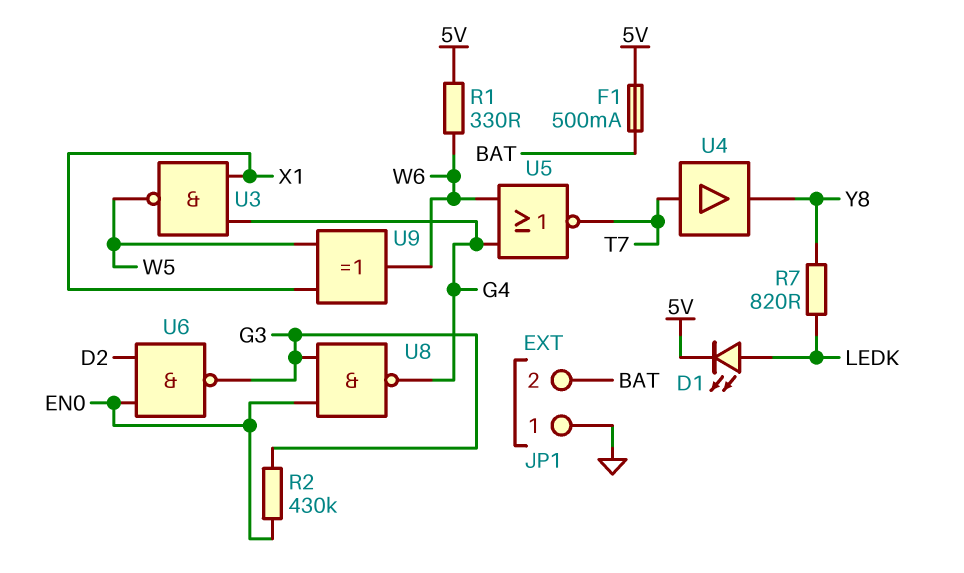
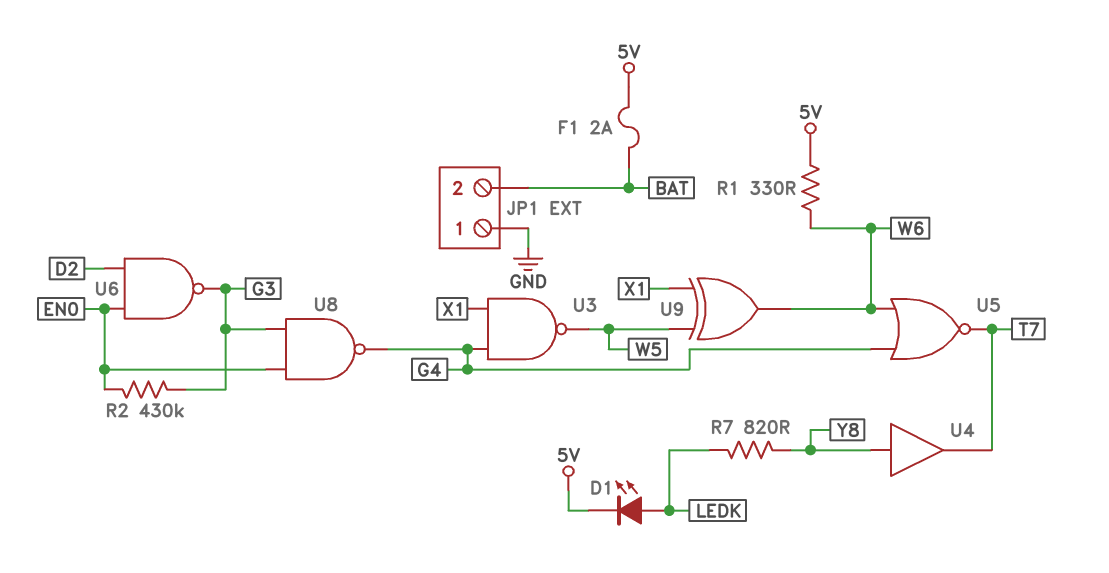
F1: 500mA (5V, BAT) -> 2A (5V, BAT)
U4: buffer (in T7, out Y8) -> buffer (in Y8, out T7)

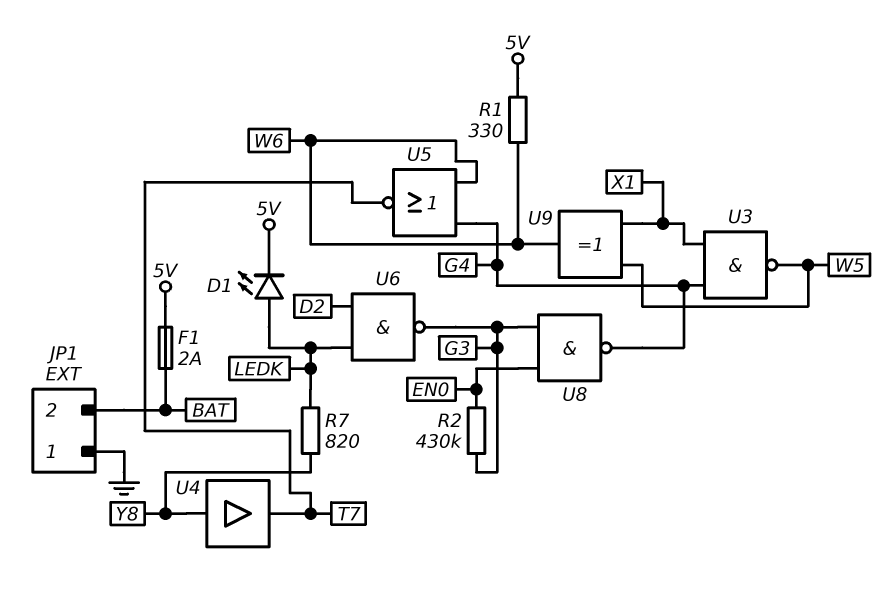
U6: NAND (in D2, in EN0, out G3) -> NAND (in D2, in LEDK, out G3)

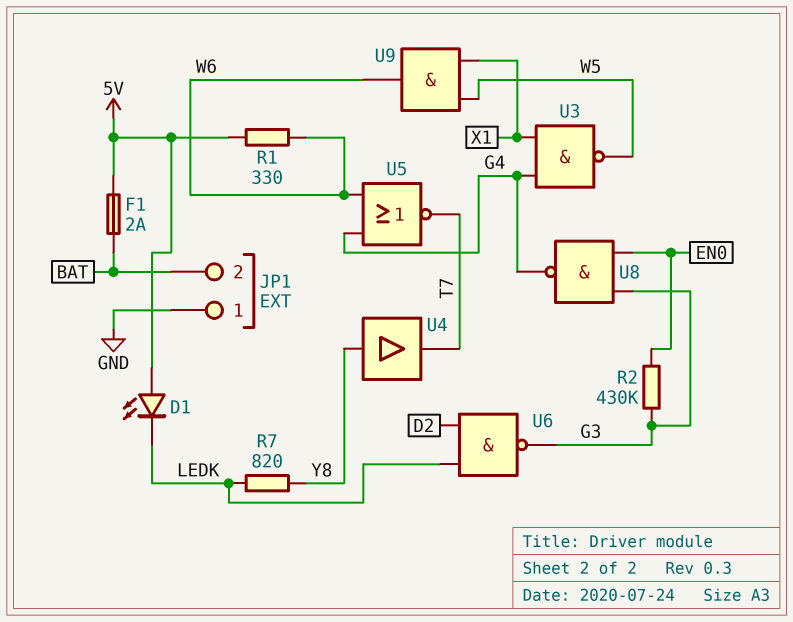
D1: LED (A LEDK, K 5V) -> LED (A 5V, K LEDK)
U9: XOR (in W5, in X1, out W6) -> AND (in W5, in X1, out W6)

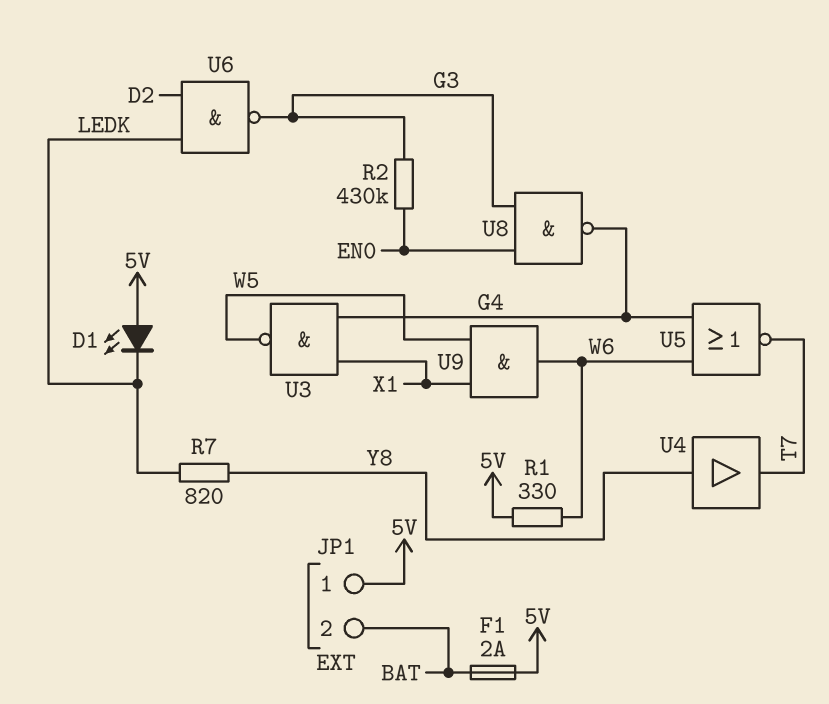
JP1 pin 1: GND -> 5V

